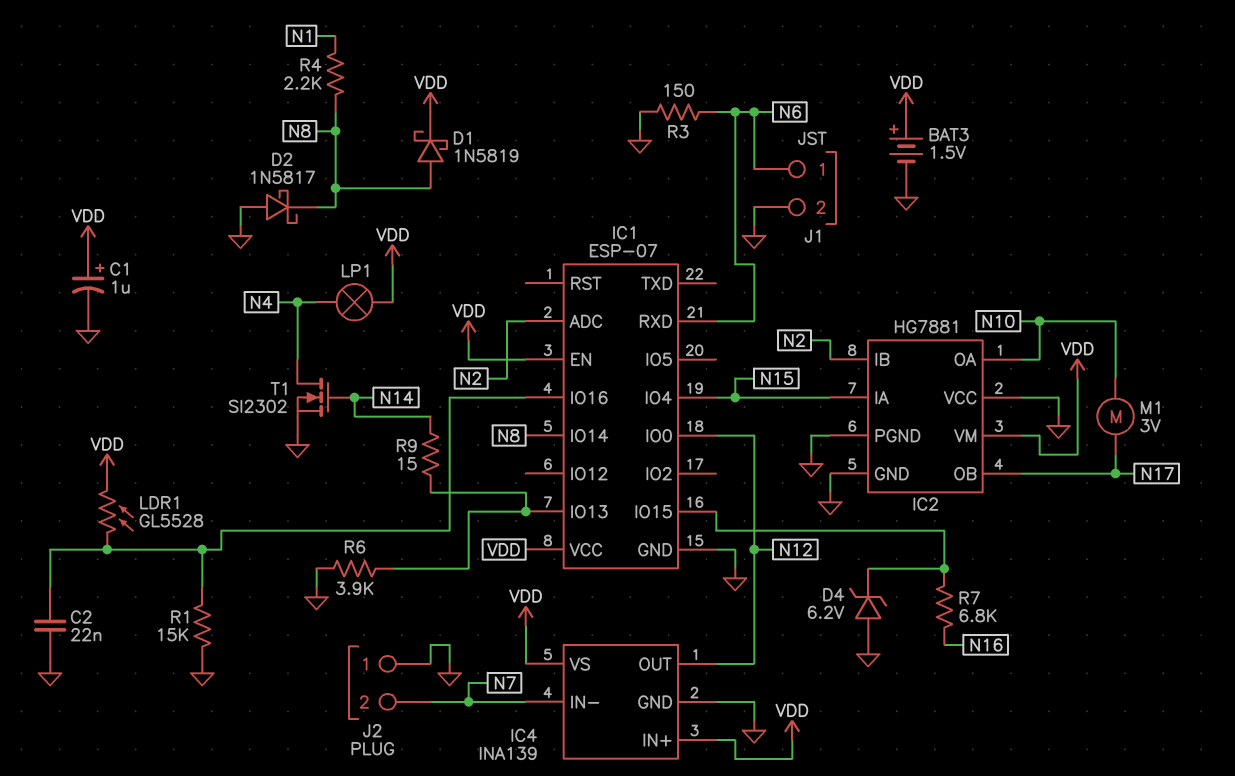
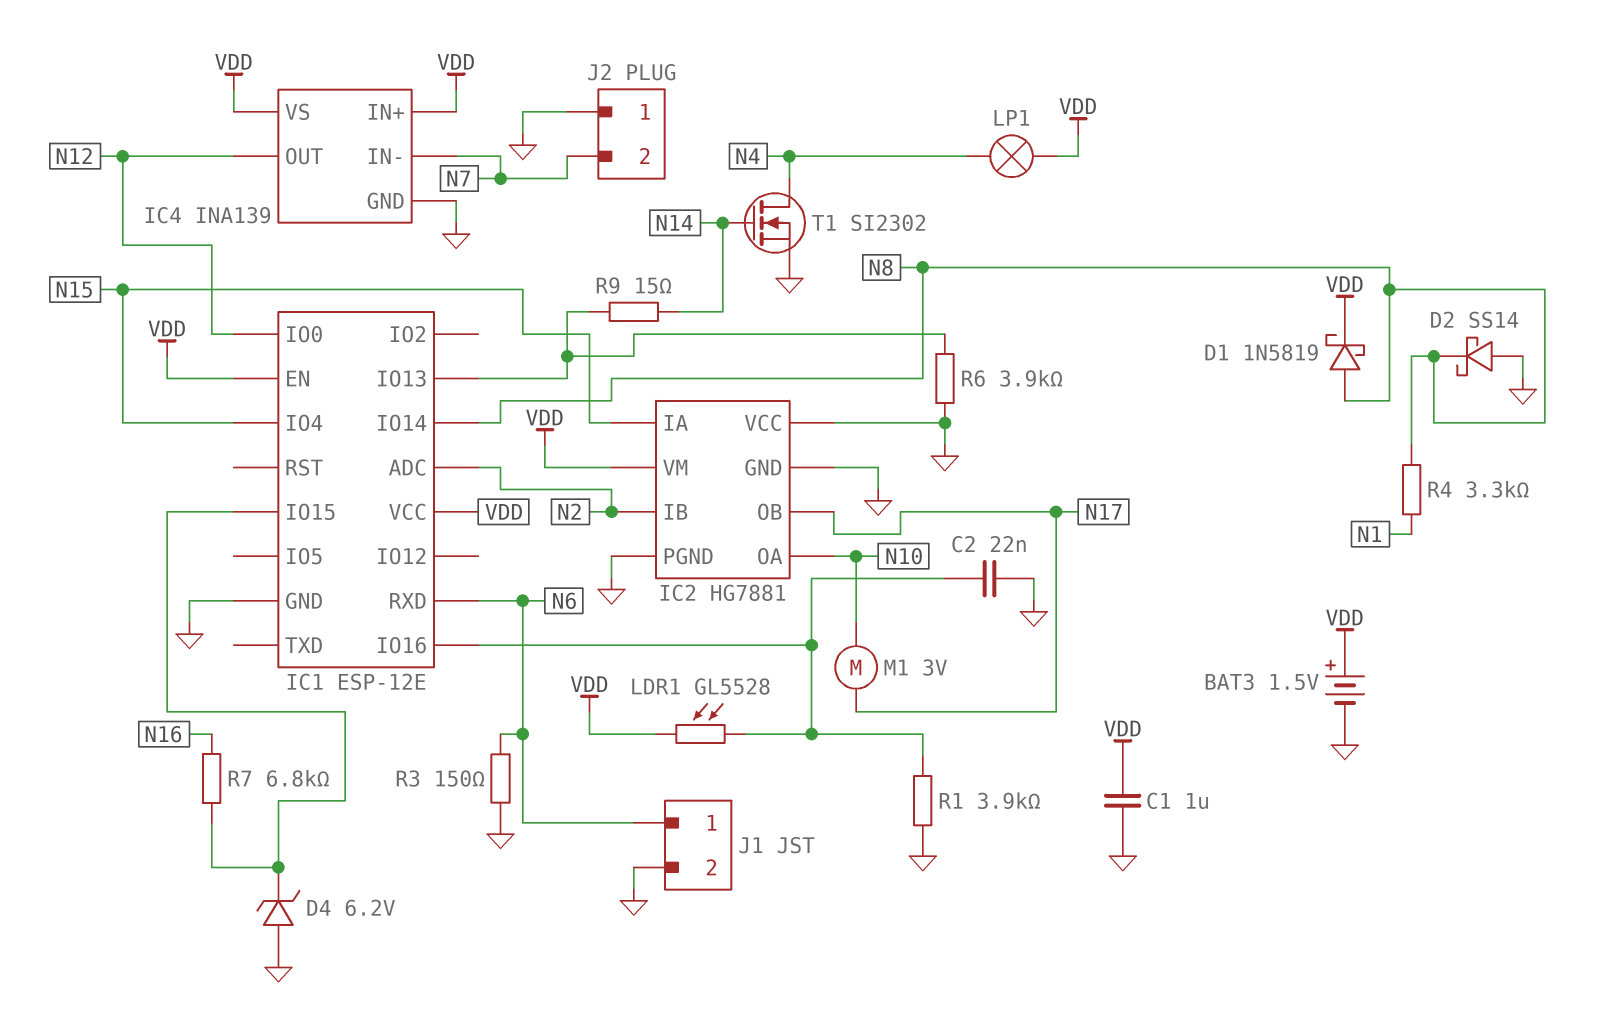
C1: 1uF (plus VDD, minus GND) -> 1uF (GND, VDD)
D2: schottky 1N5817 (A GND, K N8) -> schottky SS14 (A GND, K N8)
IC1: ESP-07 -> ESP-12E
R1: 15k (GND, IC1/IO16) -> 3.9k (GND, IC1/IO16)
R4: 2.2k (N1, N8) -> 3.3k (N1, N8)

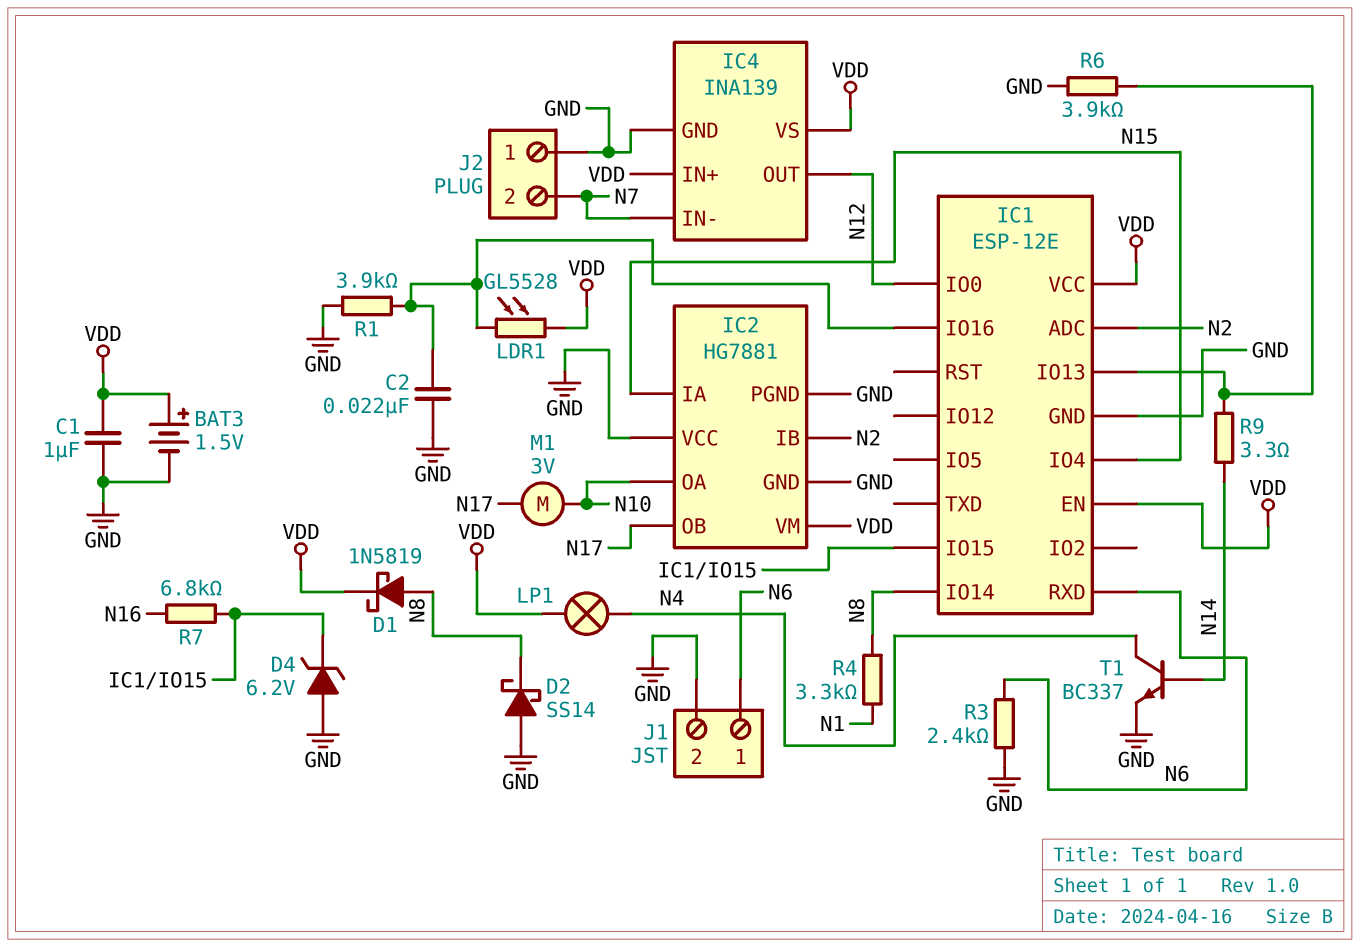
R3: 150 (GND, N6) -> 2.4k (GND, N6)
R9: 15 (IC1/IO13, N14) -> 3.3 (IC1/IO13, N14)
T1: NMOS SI2302 (G N14, D N4, S GND) -> NPN BC337 (B N14, C N4, E GND)

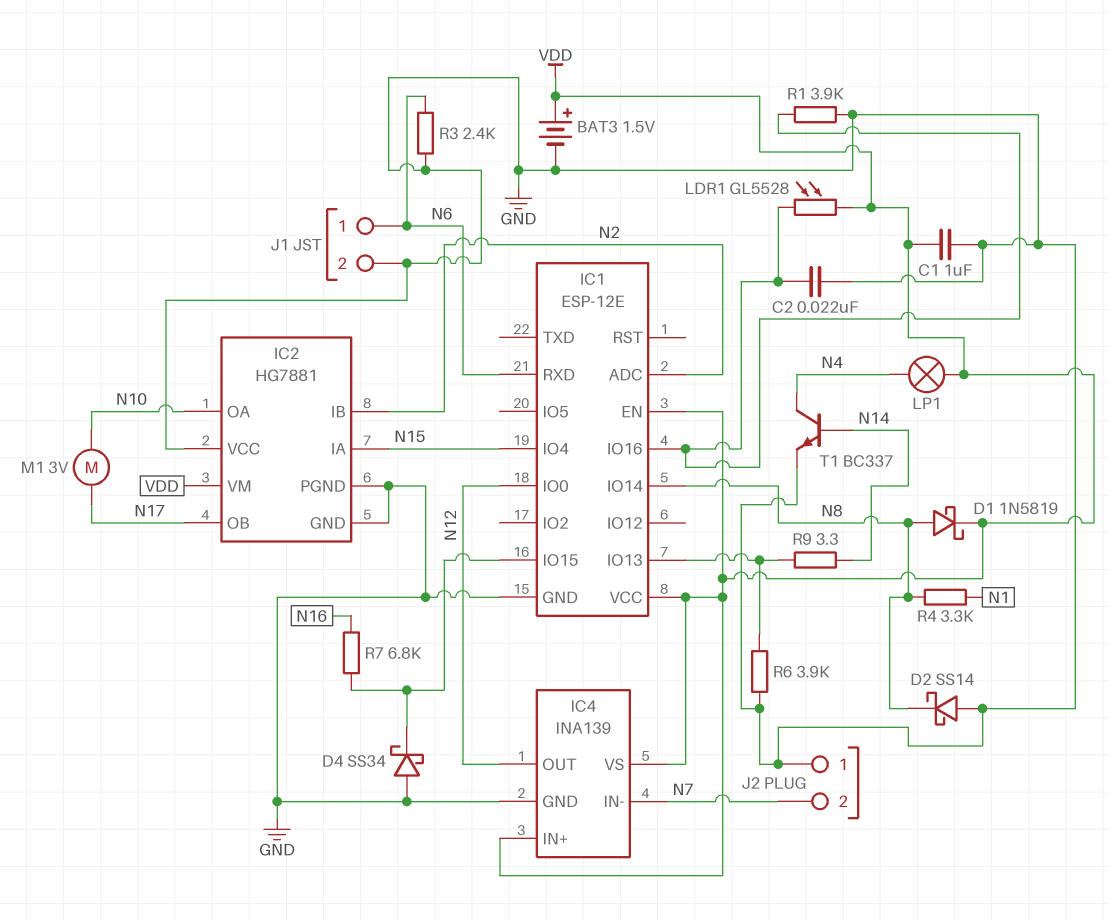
D4: zener 6.2V (A GND, K IC1/IO15) -> schottky SS34 (A GND, K IC1/IO15)

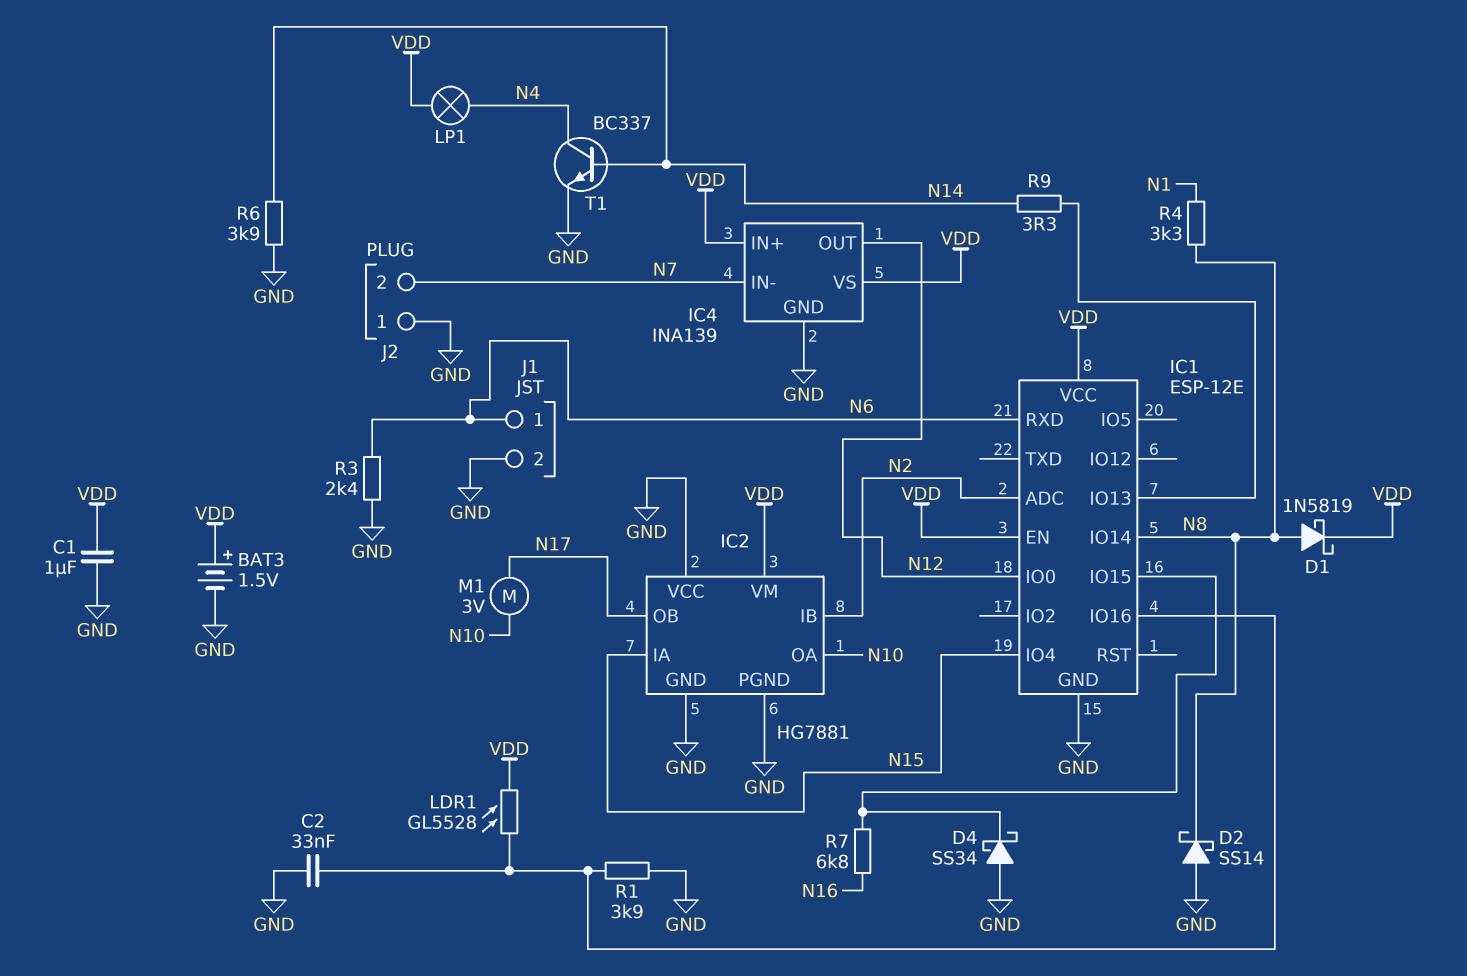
C2: 22nF (GND, IC1/IO16) -> 33nF (GND, IC1/IO16)
R6: 3.9k (GND, IC1/IO13) -> 3.9k (GND, N14)

